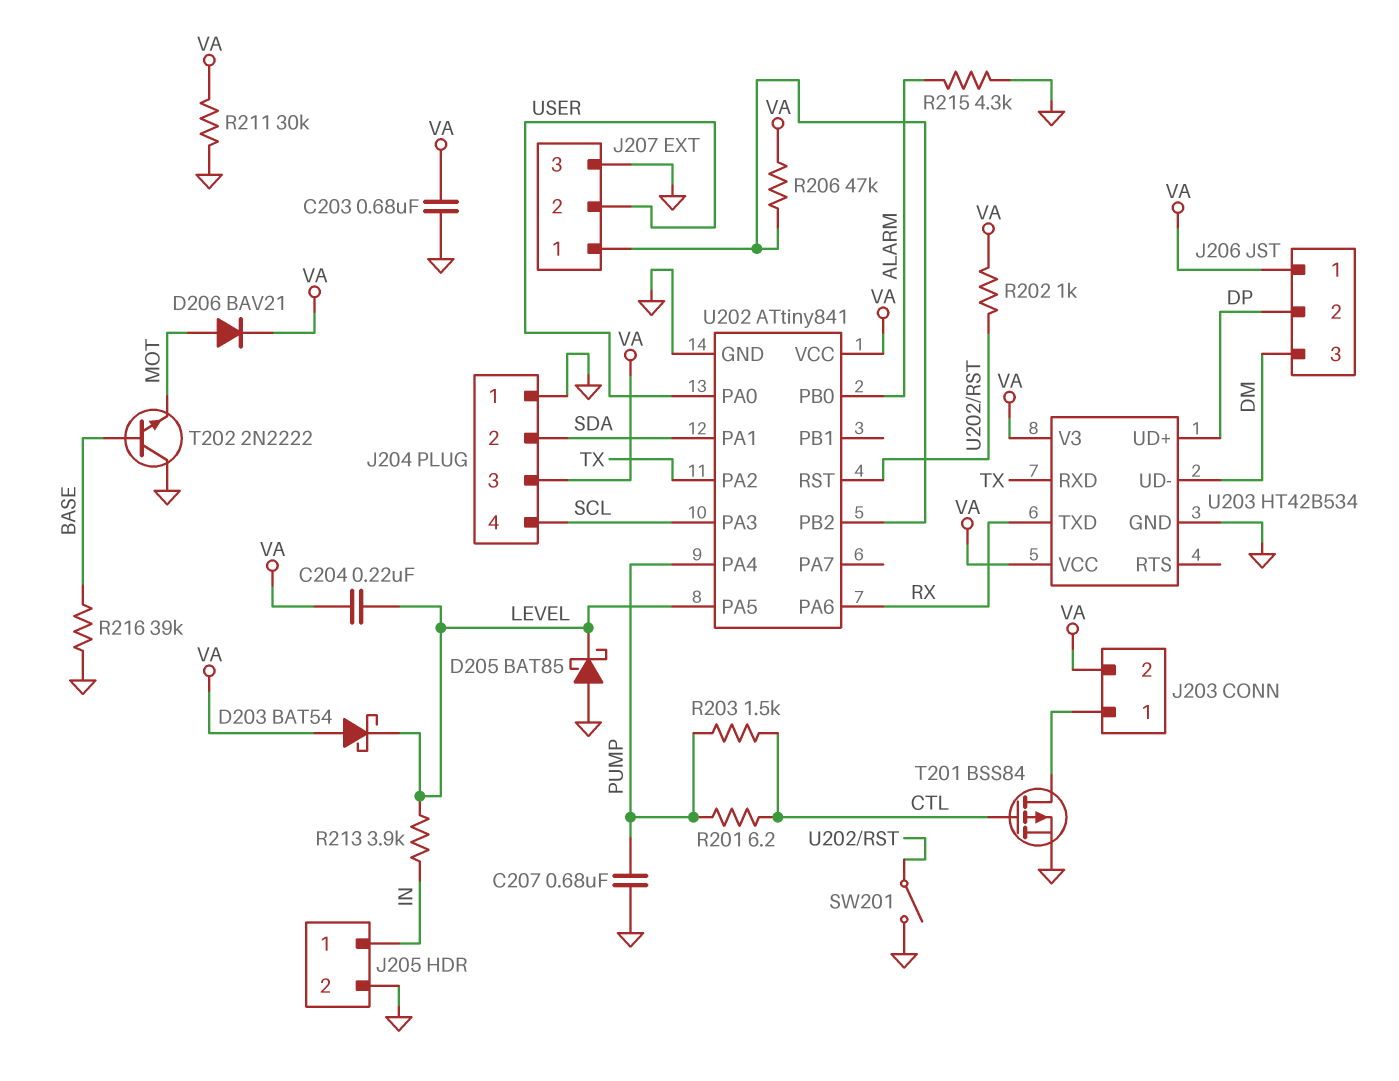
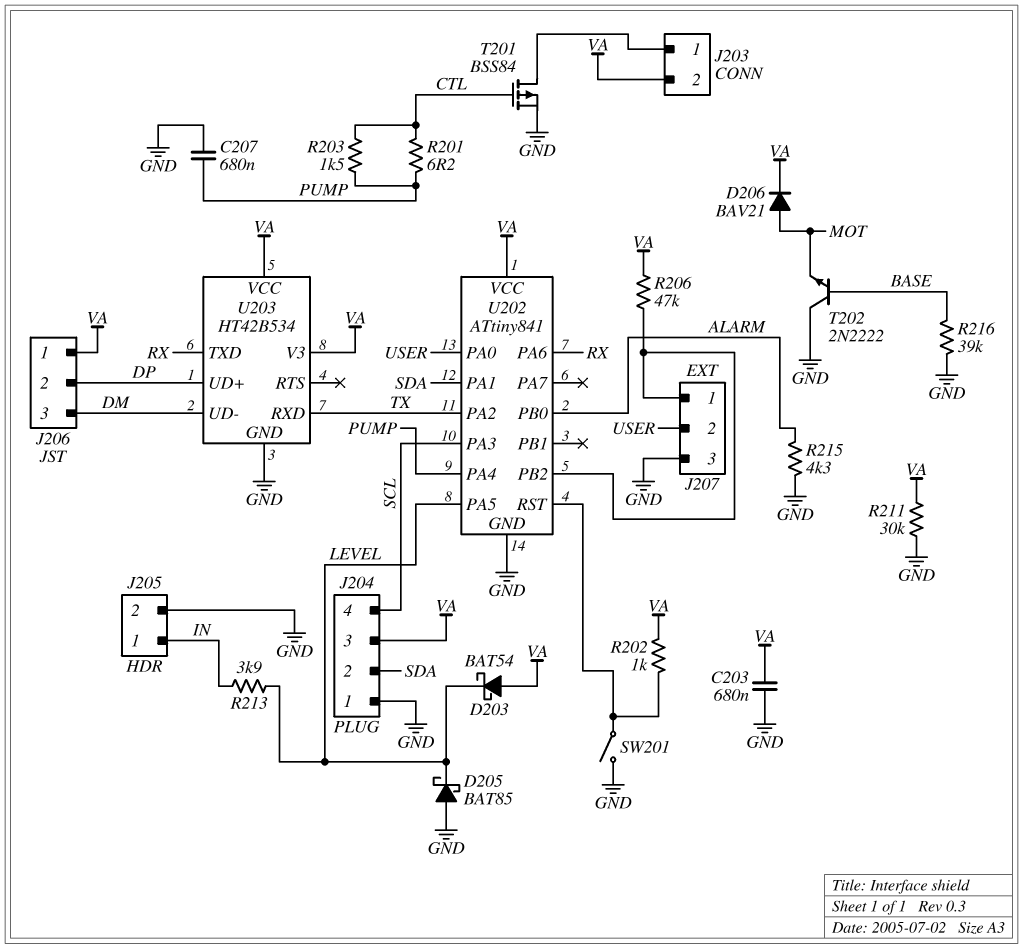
C204: 220nF (LEVEL, VA) -> none

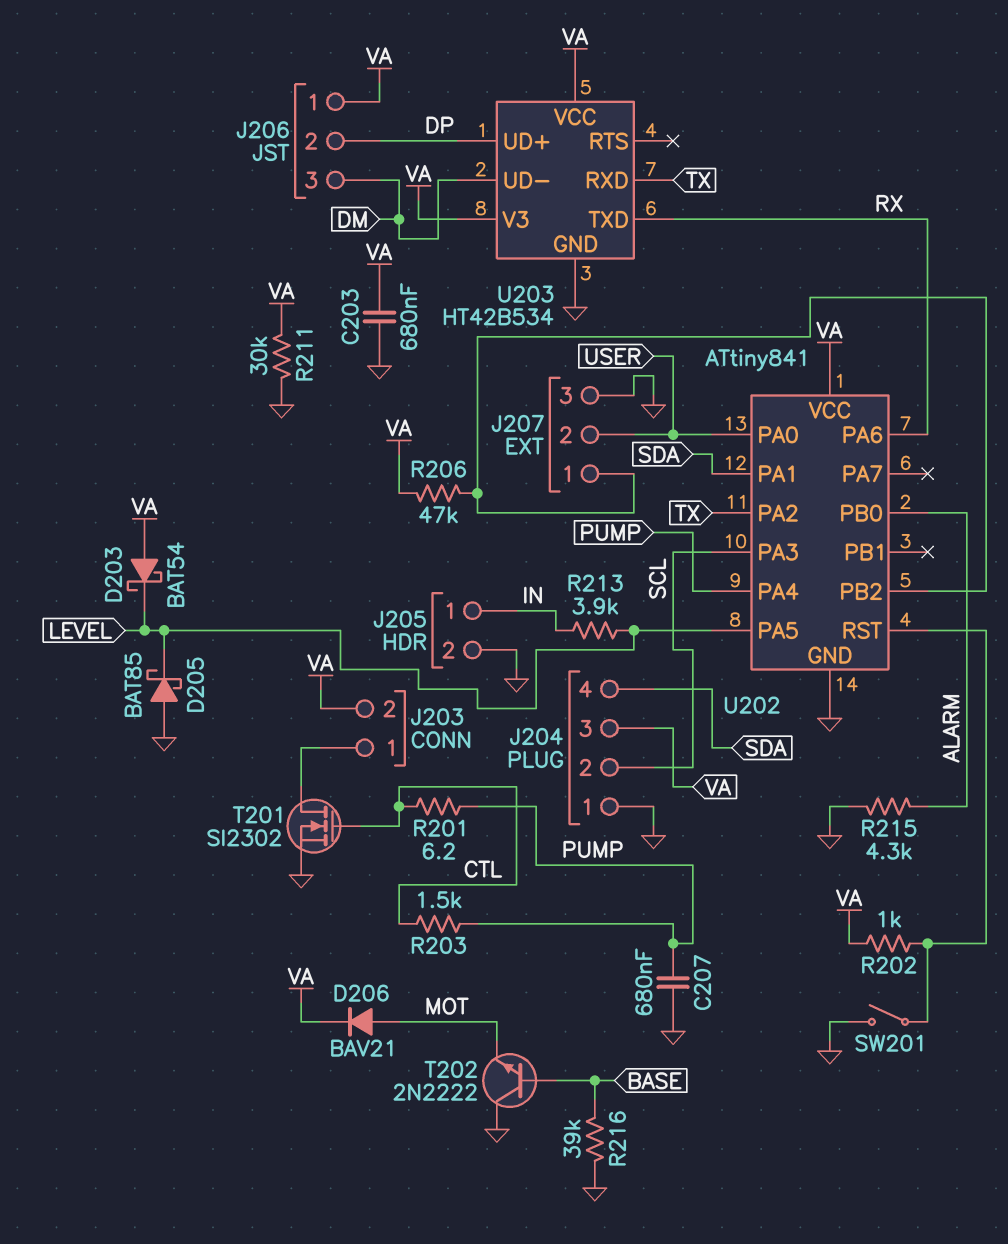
J204 pin 2: SDA -> SCL
J204 pin 4: SCL -> SDA
T201: PMOS BSS84 (G CTL, D J203/1, S GND) -> NMOS SI2302 (G CTL, D J203/1, S GND)

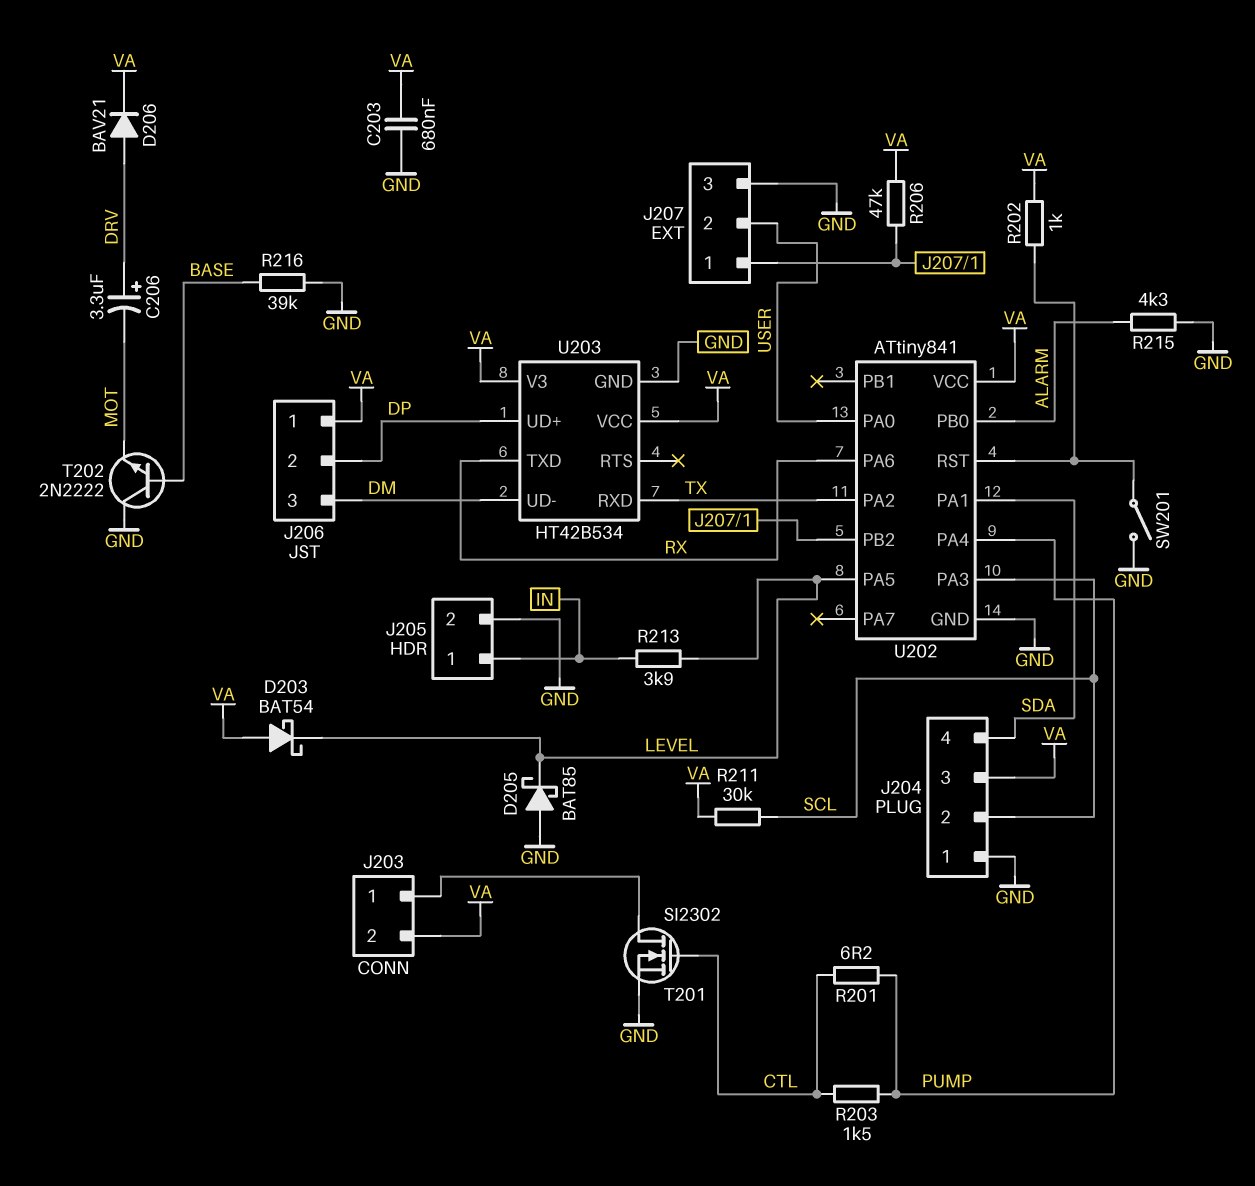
C206: none -> 3.3uF (plus DRV, minus MOT)
C207: 680nF (GND, PUMP) -> none
D206: diode BAV21 (A MOT, K VA) -> diode BAV21 (A DRV, K VA)
R211: 30k (GND, VA) -> 30k (SCL, VA)

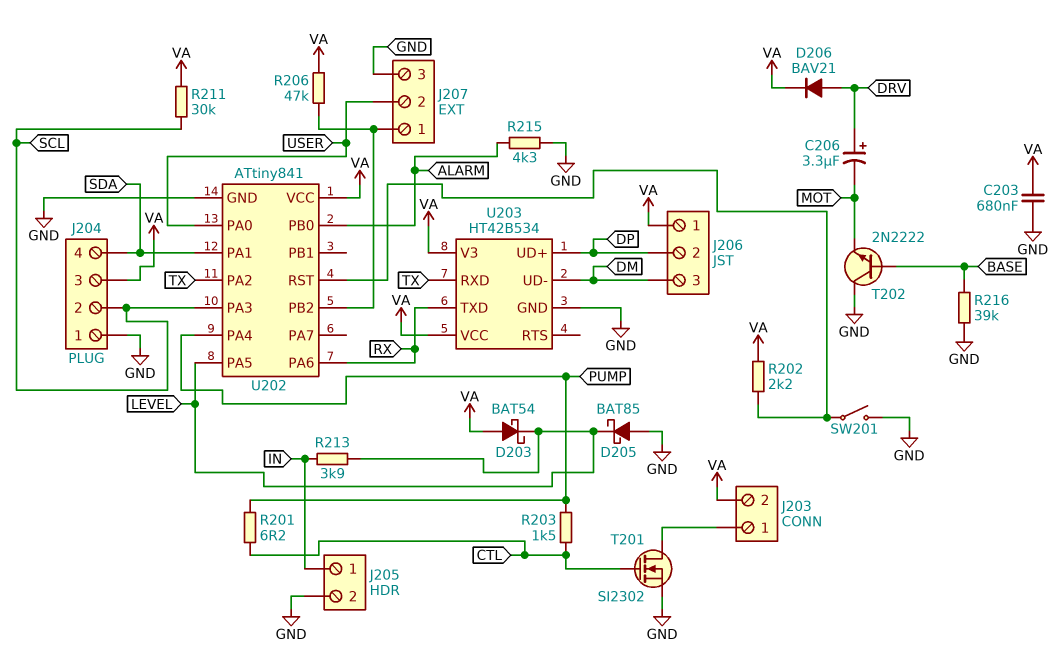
R202: 1k (U202/RST, VA) -> 2.2k (U202/RST, VA)

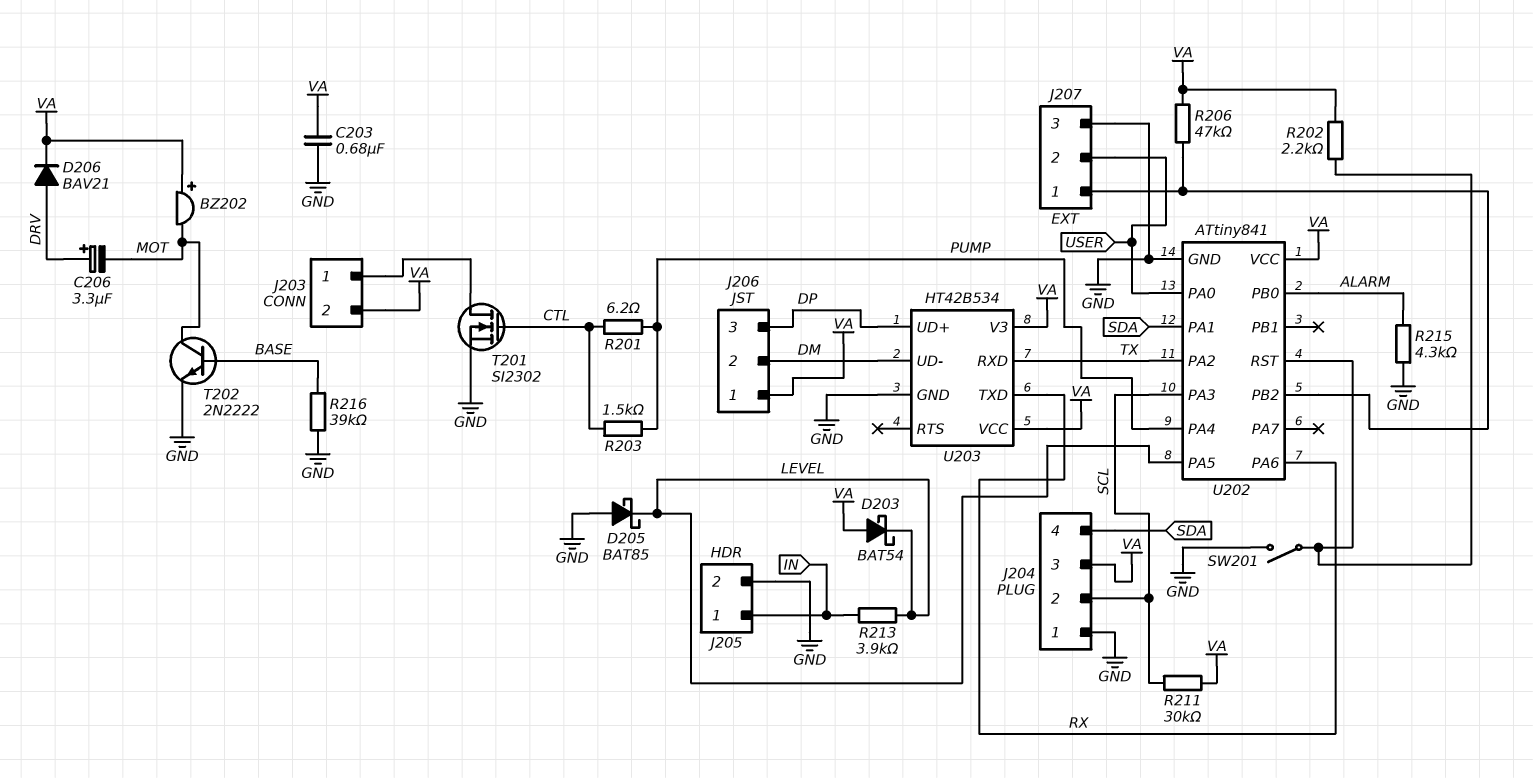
BZ202: none -> buzzer (plus VA, minus MOT)
J206 pin 2: DP -> DM
J206 pin 3: DM -> DP
T202: NPN 2N2222 (B BASE, C GND, E MOT) -> NPN 2N2222 (B BASE, C MOT, E GND)

